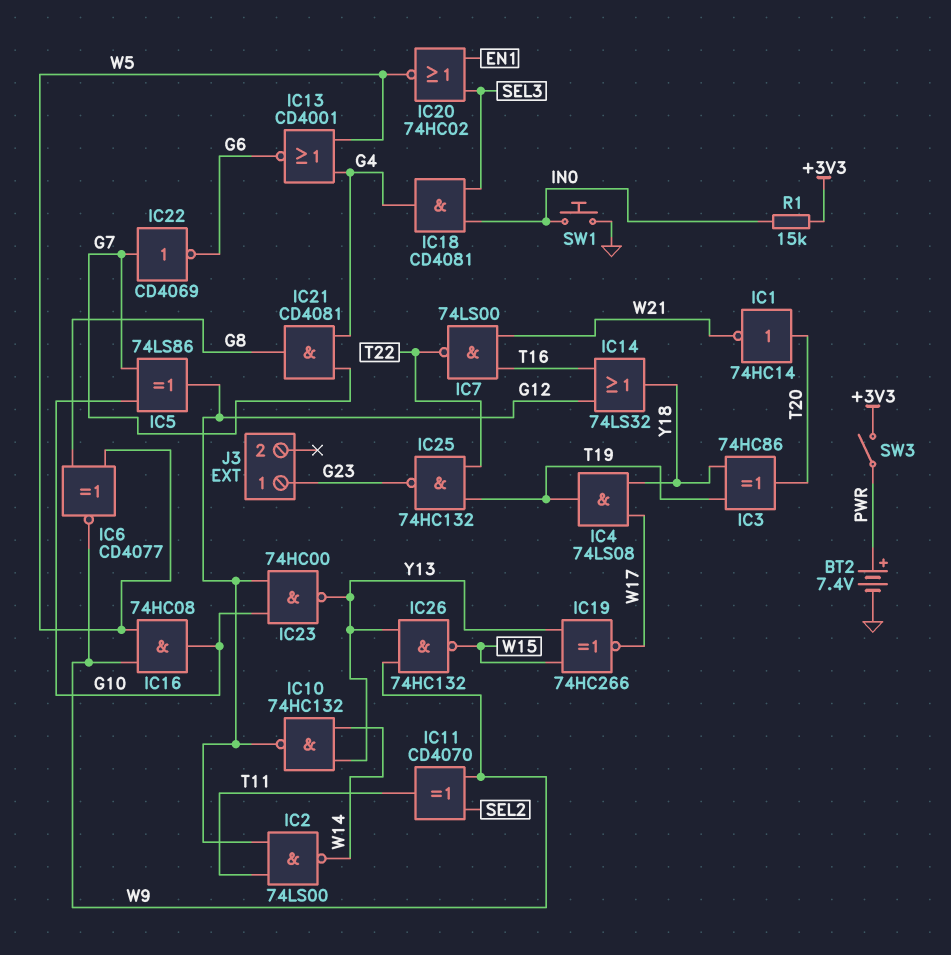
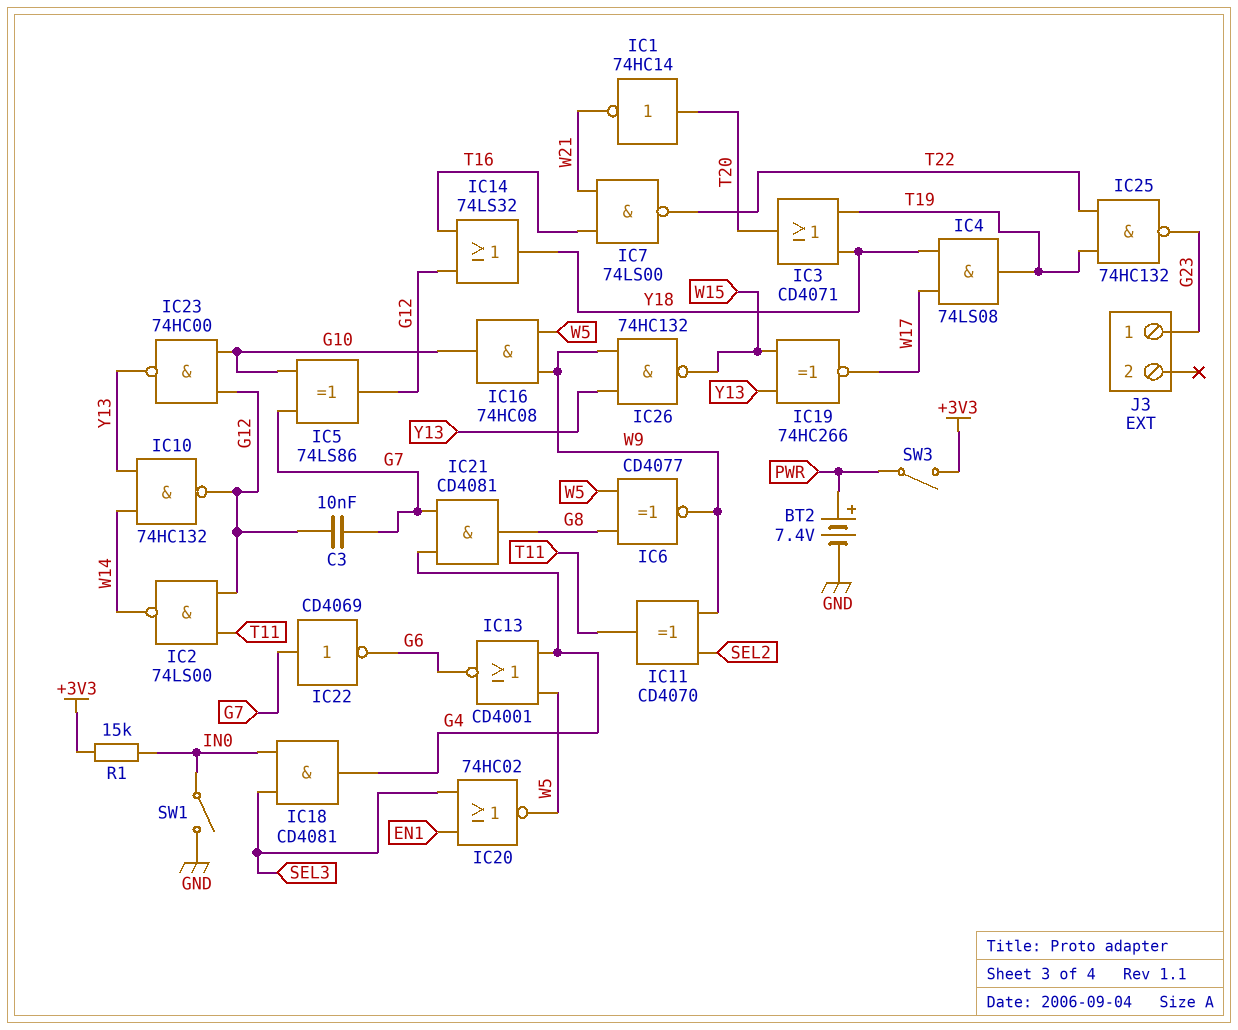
C3: none -> 10nF (G7, G12)
IC3: XOR 74HC86 (in T19, in Y18, out T20) -> OR CD4071 (in T19, in Y18, out T20)
SW1: button (GND, IN0) -> switch (GND, IN0)

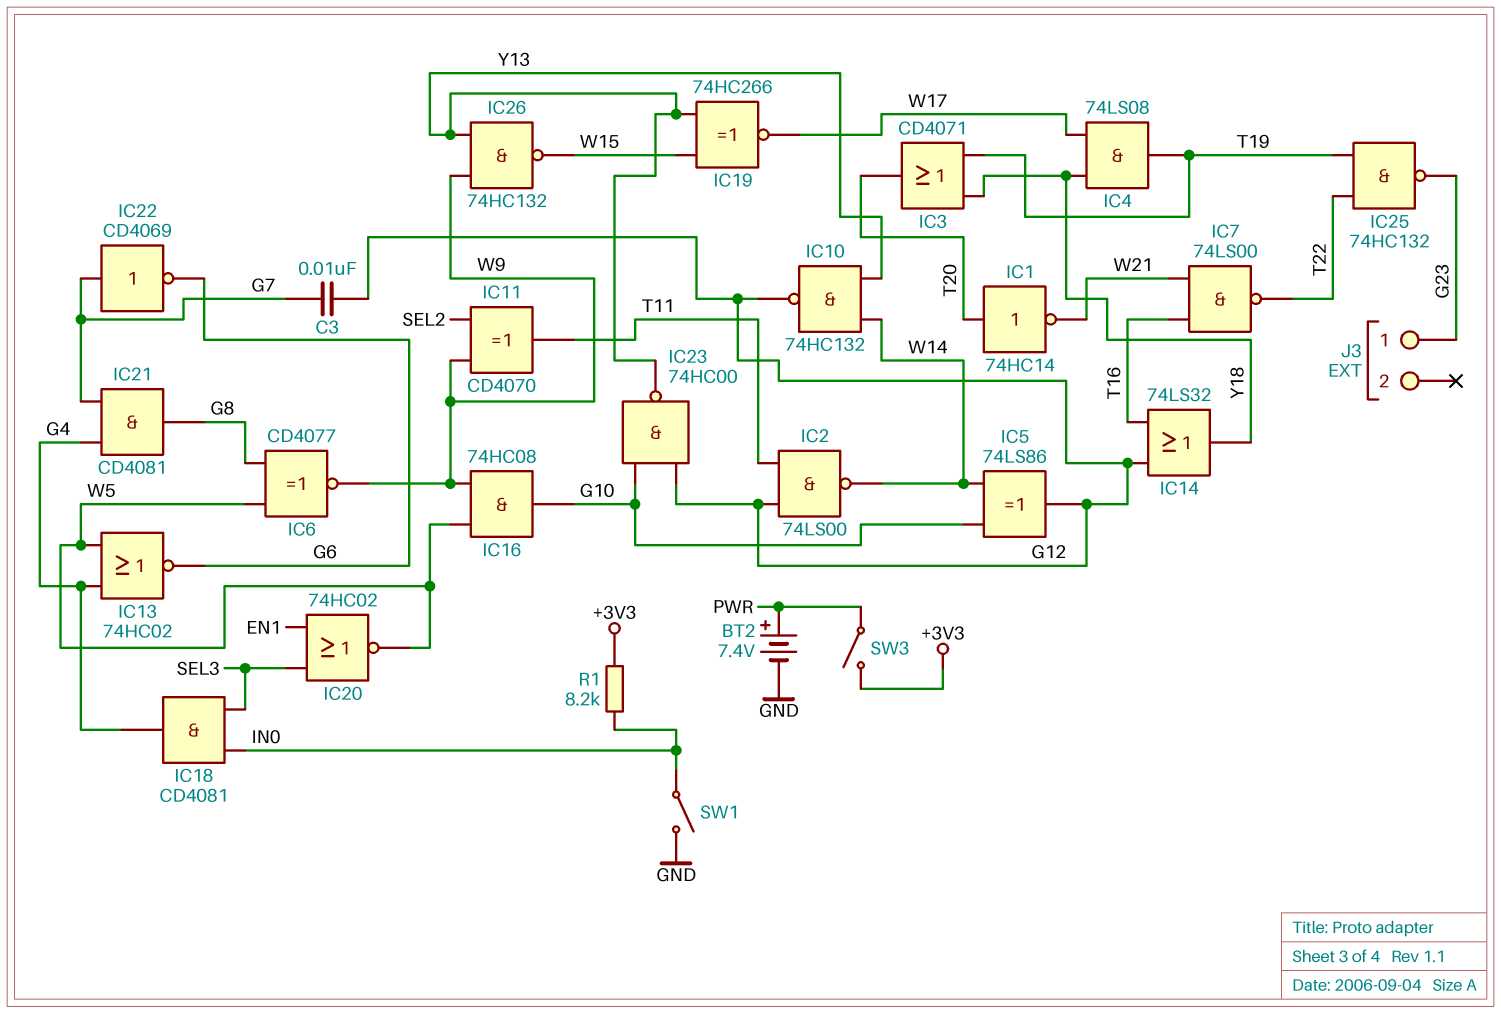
IC5: XOR 74LS86 (in G7, in G10, out G12) -> XOR 74LS86 (in G10, in W14, out G12)
IC13: NOR CD4001 (in G4, in W5, out G6) -> NOR 74HC02 (in G4, in W5, out G6)
R1: 15k (+3V3, IN0) -> 8.2k (+3V3, IN0)

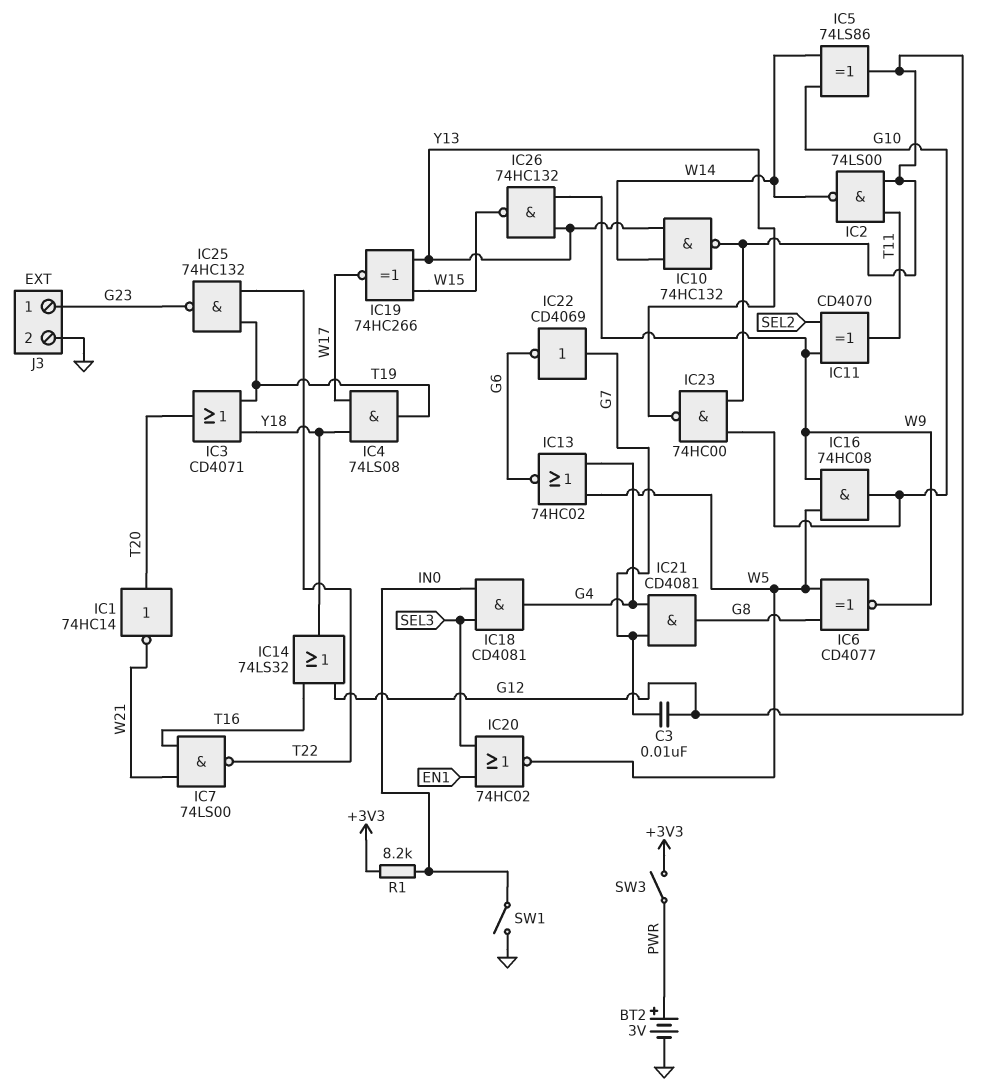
BT2: 7.4V (plus PWR, minus GND) -> 3V (plus PWR, minus GND)
J3 pin 2: none -> GND

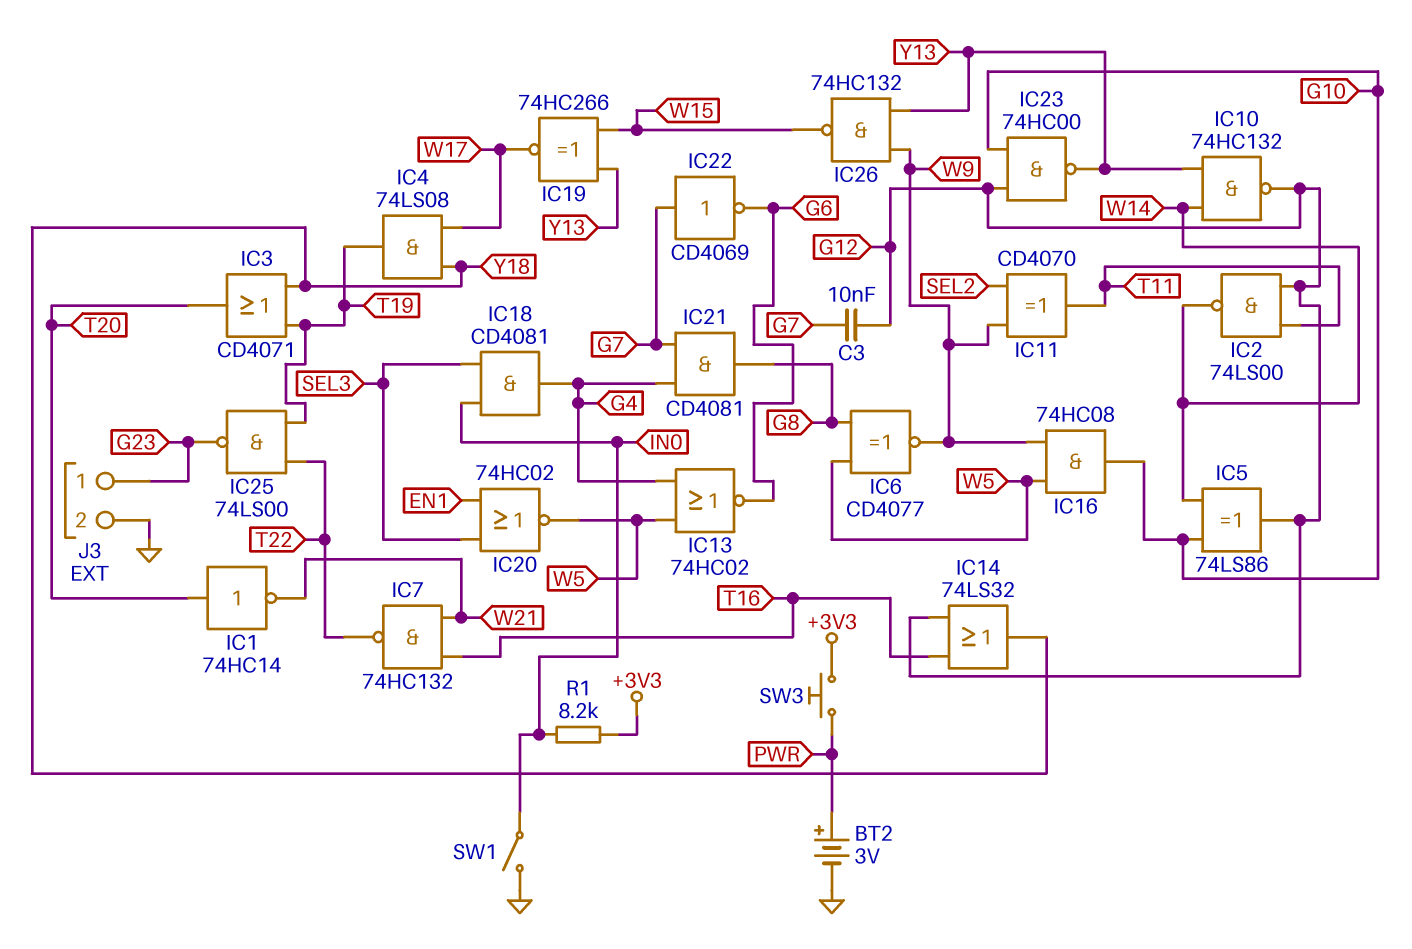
IC7: NAND 74LS00 (in T16, in W21, out T22) -> NAND 74HC132 (in T16, in W21, out T22)
IC25: NAND 74HC132 (in T19, in T22, out G23) -> NAND 74LS00 (in T19, in T22, out G23)
SW3: switch (+3V3, PWR) -> button (+3V3, PWR)

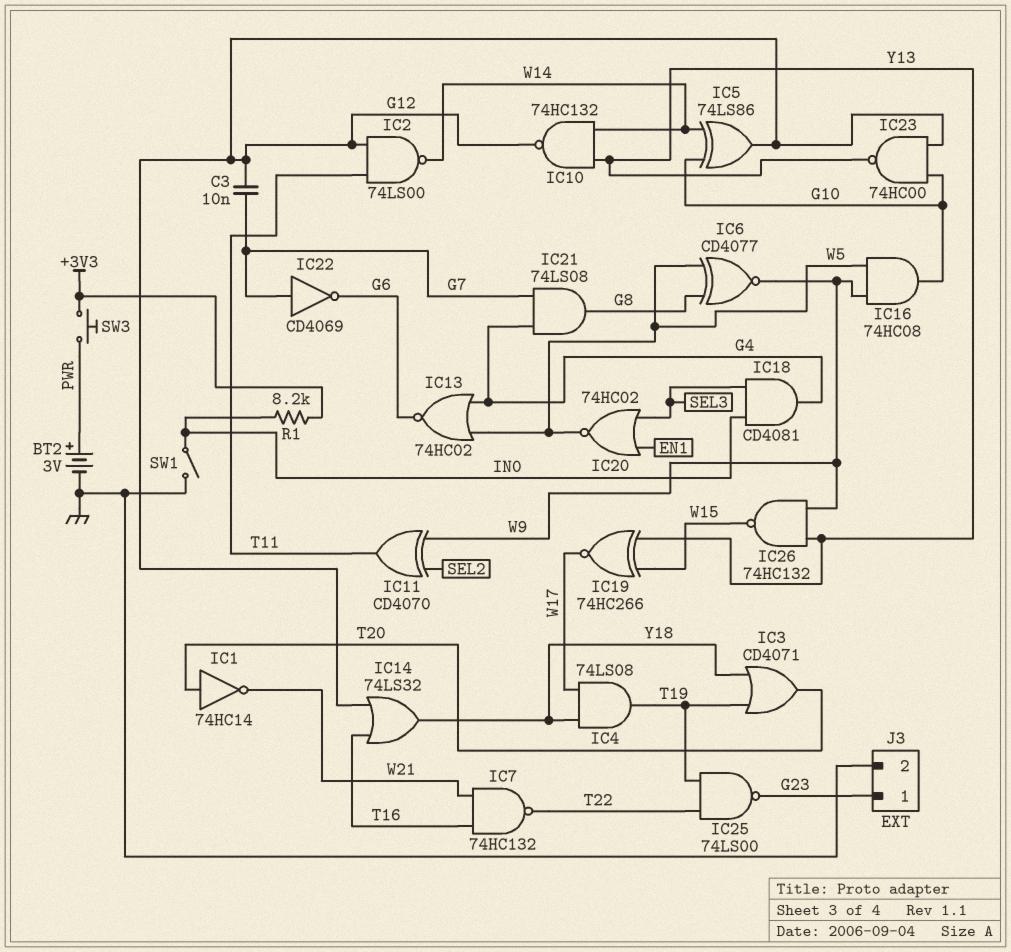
IC21: AND CD4081 (in G4, in G7, out G8) -> AND 74LS08 (in G4, in G7, out G8)

